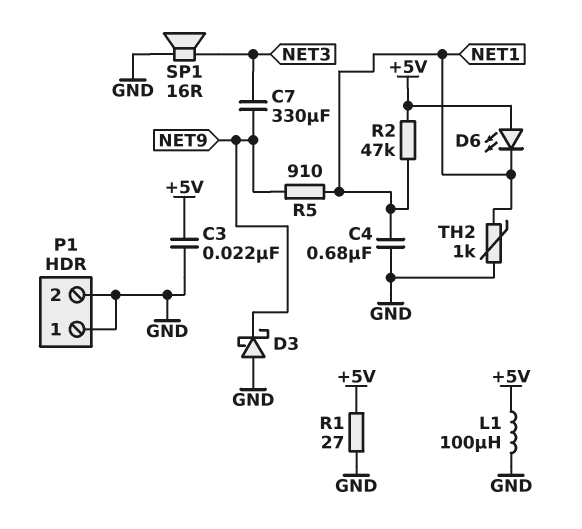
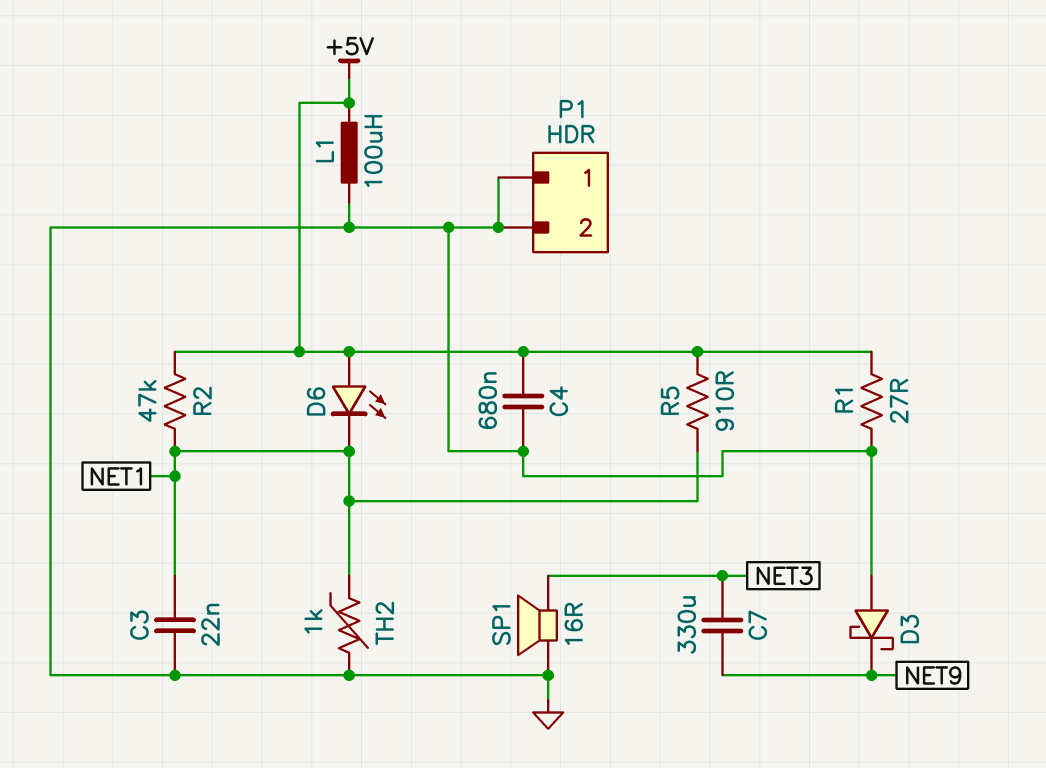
C3: 22nF (+5V, GND) -> 22nF (GND, NET1)
C4: 680nF (GND, NET1) -> 680nF (+5V, GND)
R5: 910 (NET1, NET9) -> 910 (+5V, NET1)

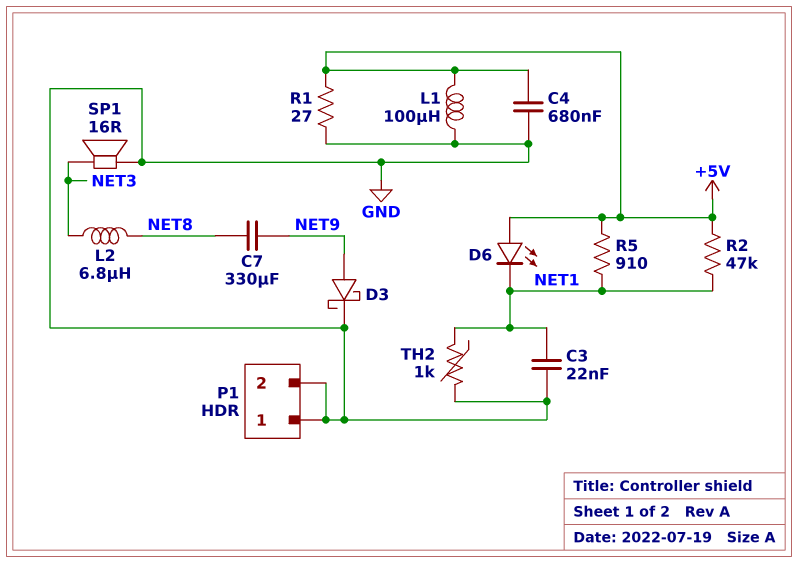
C7: 330uF (NET3, NET9) -> 330uF (NET8, NET9)
D3: schottky (A GND, K NET9) -> schottky (A NET9, K GND)
L2: none -> 6.8uH (NET3, NET8)

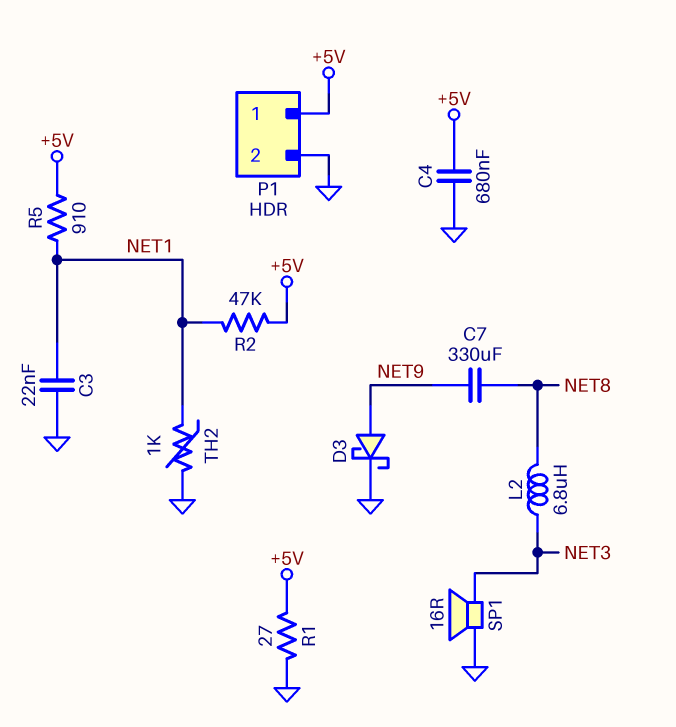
D6: LED (A +5V, K NET1) -> none
L1: 100uH (+5V, GND) -> none
P1 pin 1: GND -> +5V

